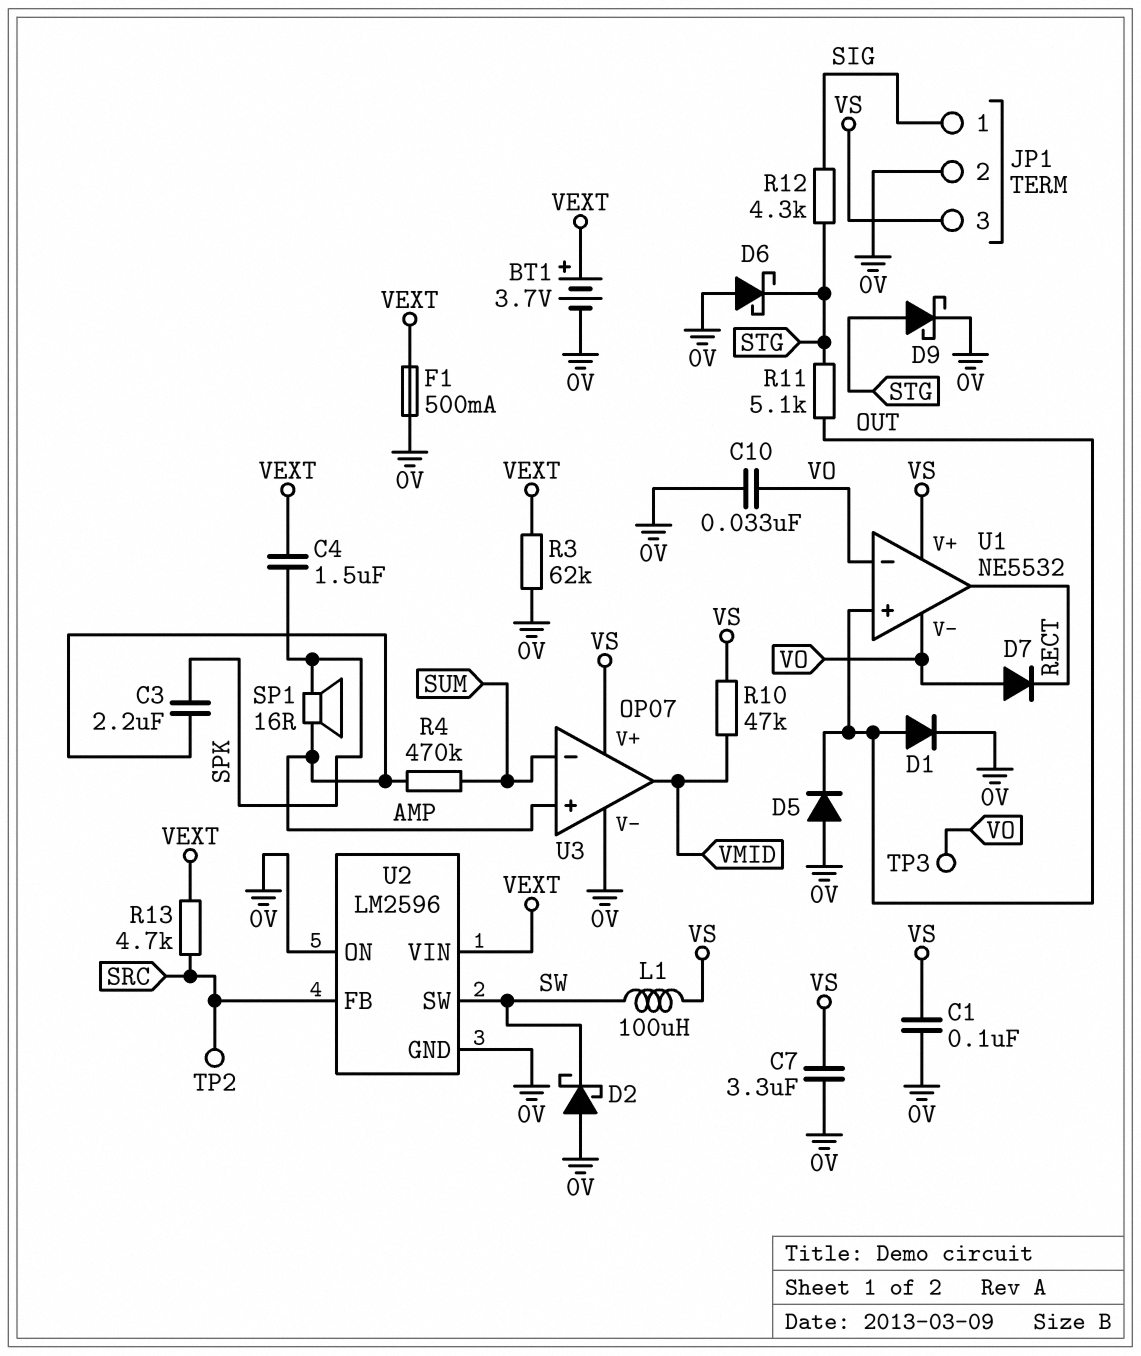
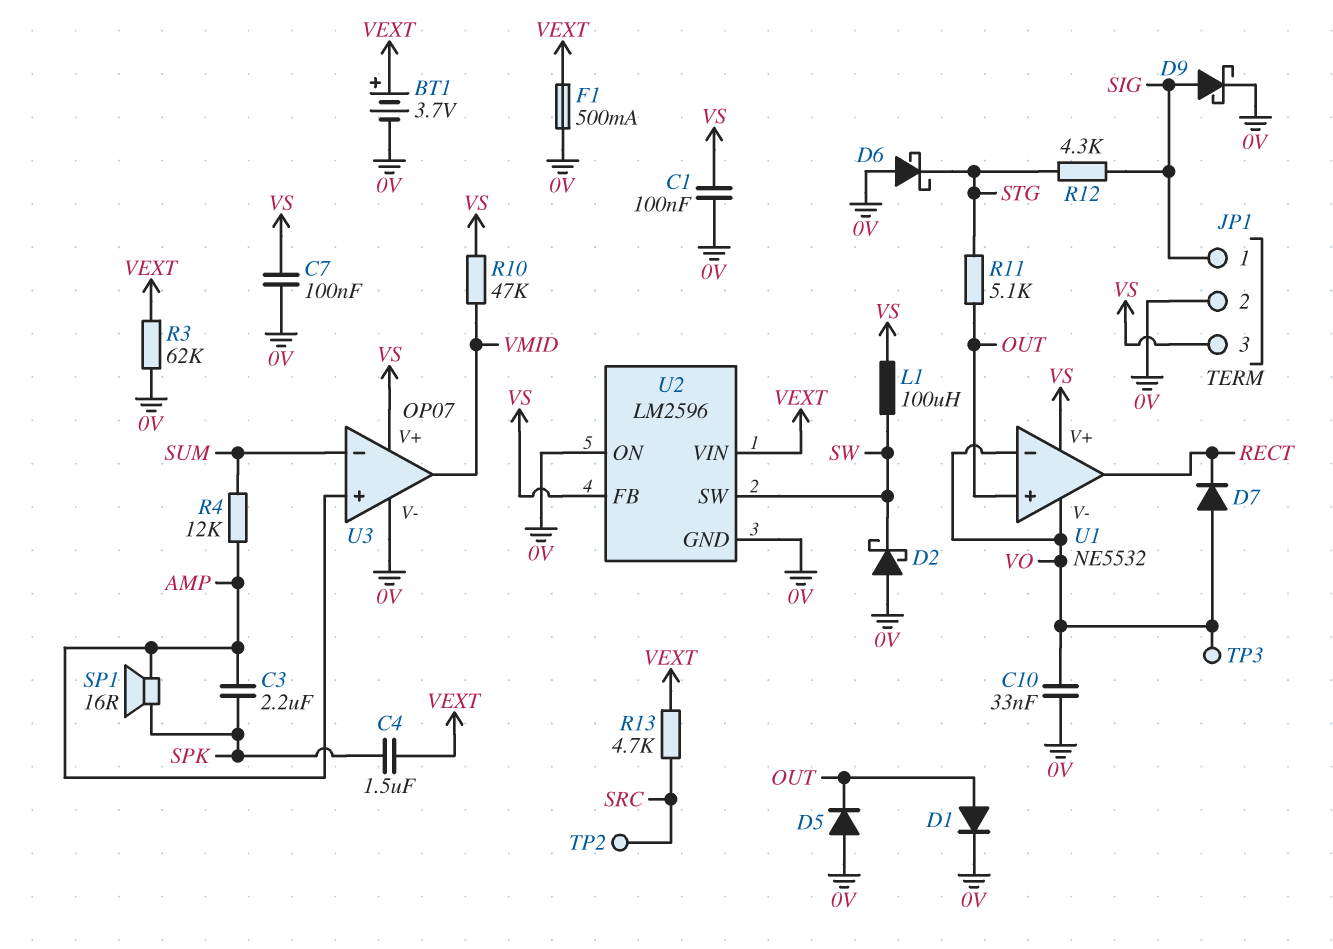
C7: 3.3uF (0V, VS) -> 100nF (0V, VS)
D9: schottky (A STG, K 0V) -> schottky (A SIG, K 0V)
R4: 470k (AMP, SUM) -> 12k (AMP, SUM)
U2 pin FB: SRC -> VS

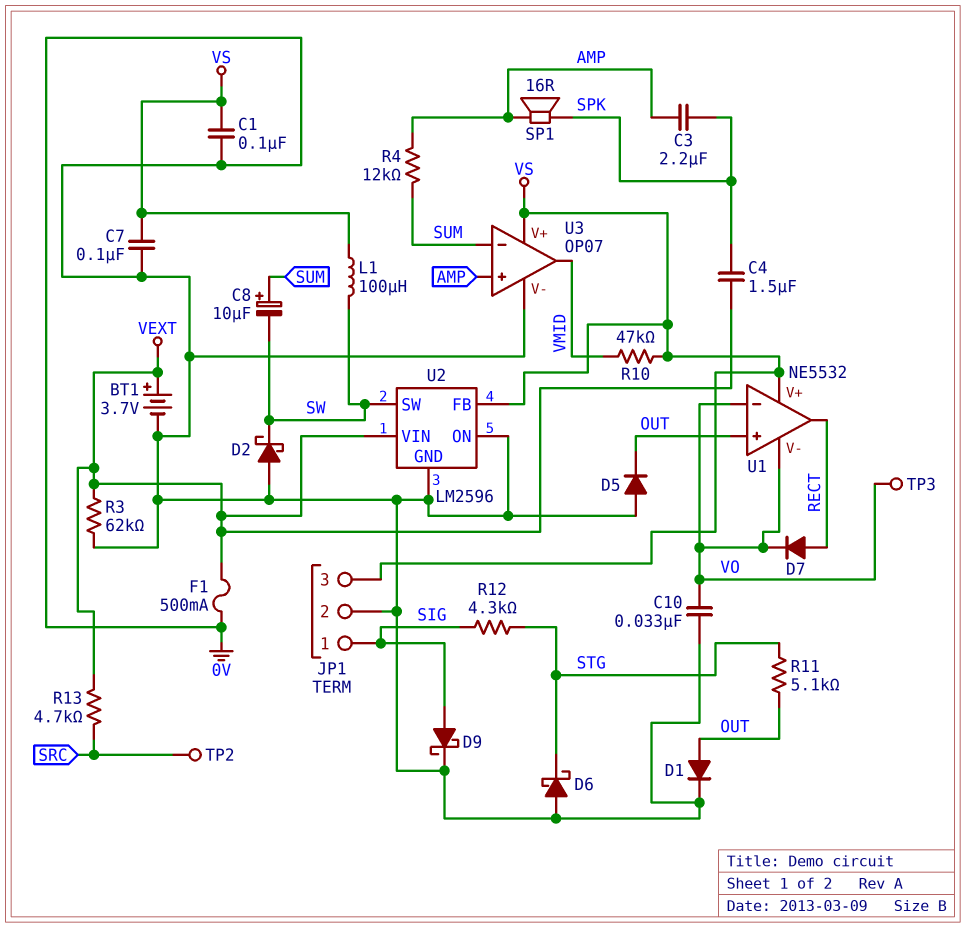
C8: none -> 10uF (plus SUM, minus SW)
D7: diode (A VO, K RECT) -> diode (A RECT, K VO)

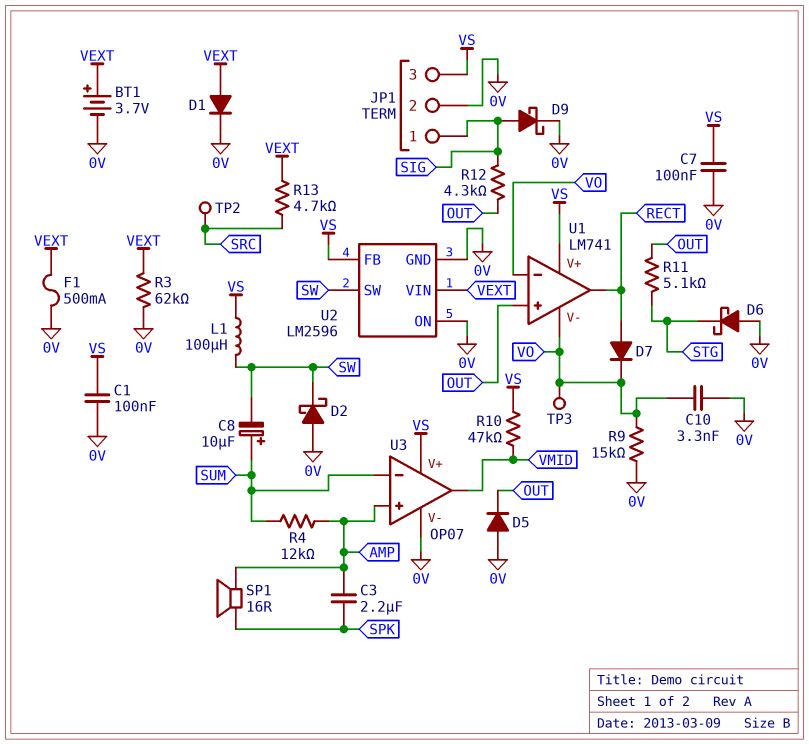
C4: 1.5uF (SPK, VEXT) -> none
C10: 33nF (0V, VO) -> 3.3nF (0V, VO)
D1: diode (A OUT, K 0V) -> diode (A VEXT, K 0V)
R9: none -> 15k (0V, VO)
R12: 4.3k (SIG, STG) -> 4.3k (OUT, SIG)
U1: NE5532 -> LM741

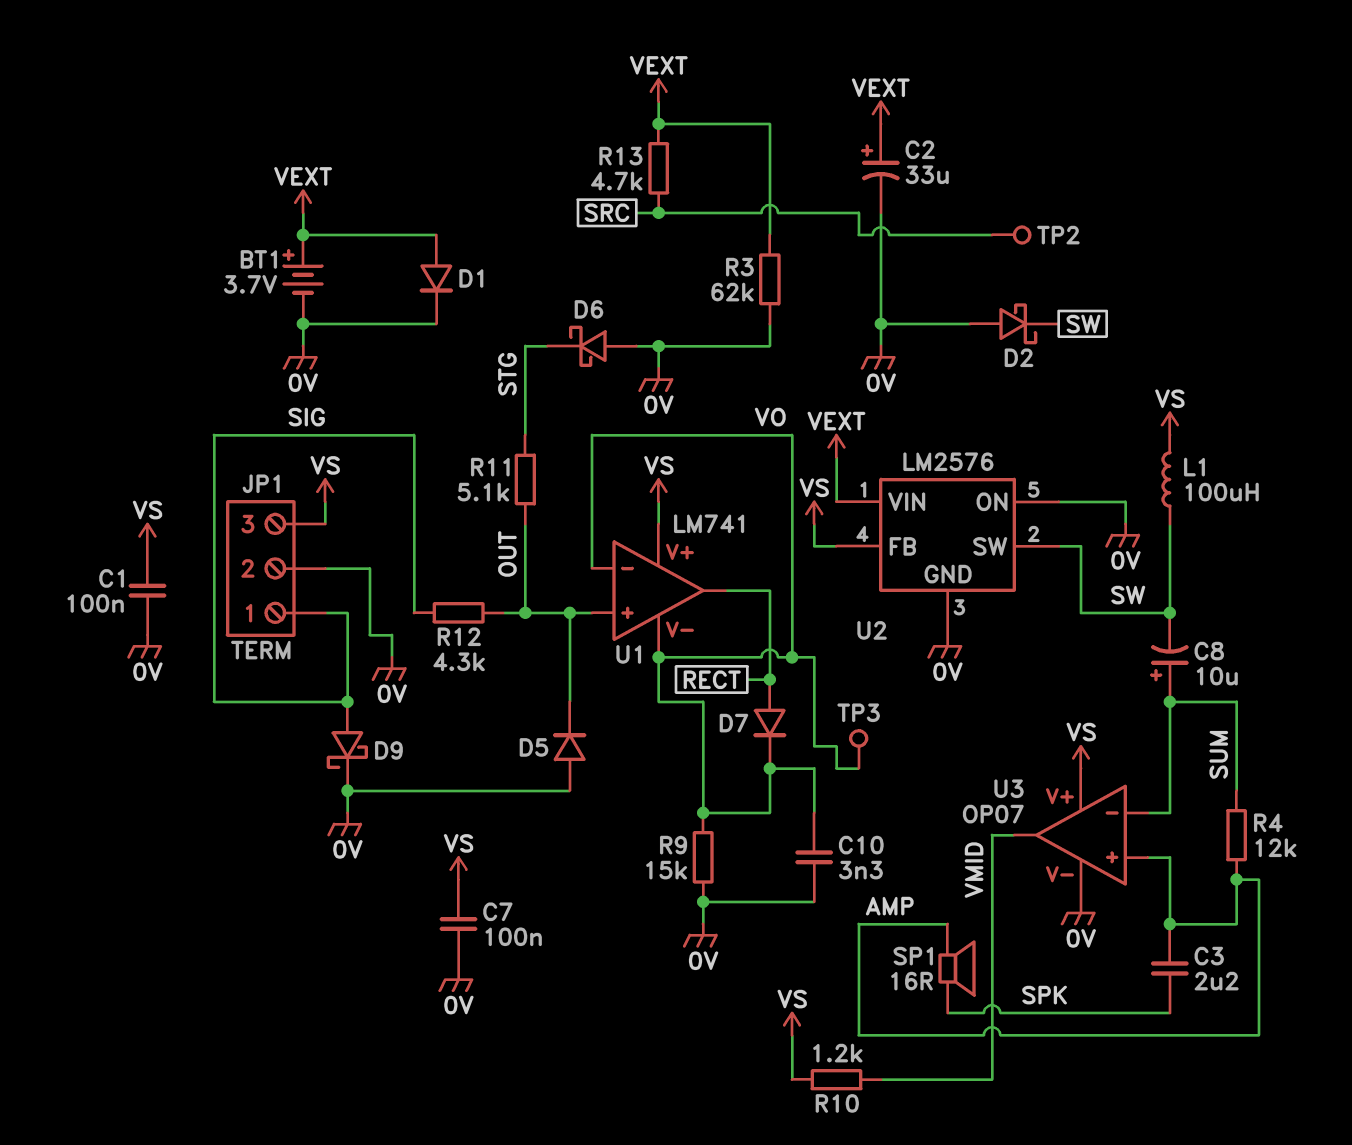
C2: none -> 33uF (plus VEXT, minus 0V)
F1: 500mA (0V, VEXT) -> none
R10: 47k (VMID, VS) -> 1.2k (VMID, VS)
U2: LM2596 -> LM2576

